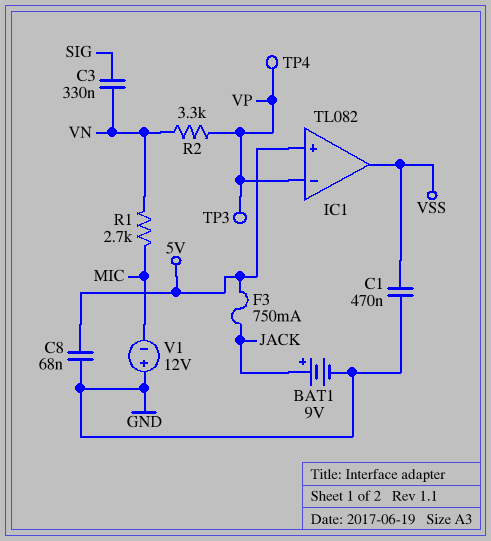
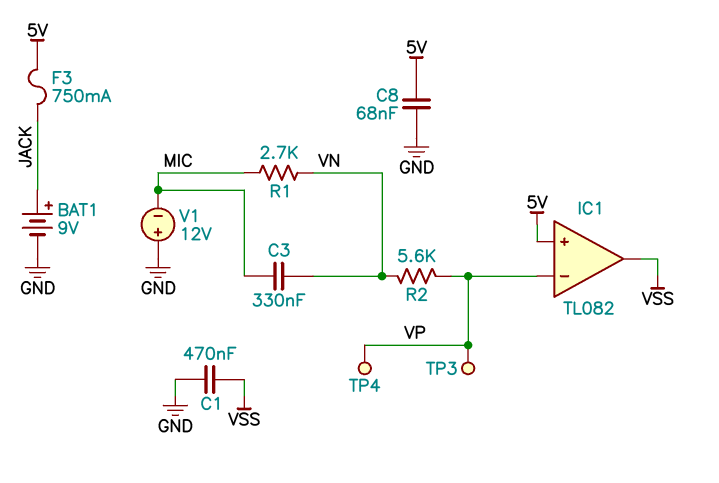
C3: 330nF (SIG, VN) -> 330nF (MIC, VN)
R2: 3.3k (VN, VP) -> 5.6k (VN, VP)

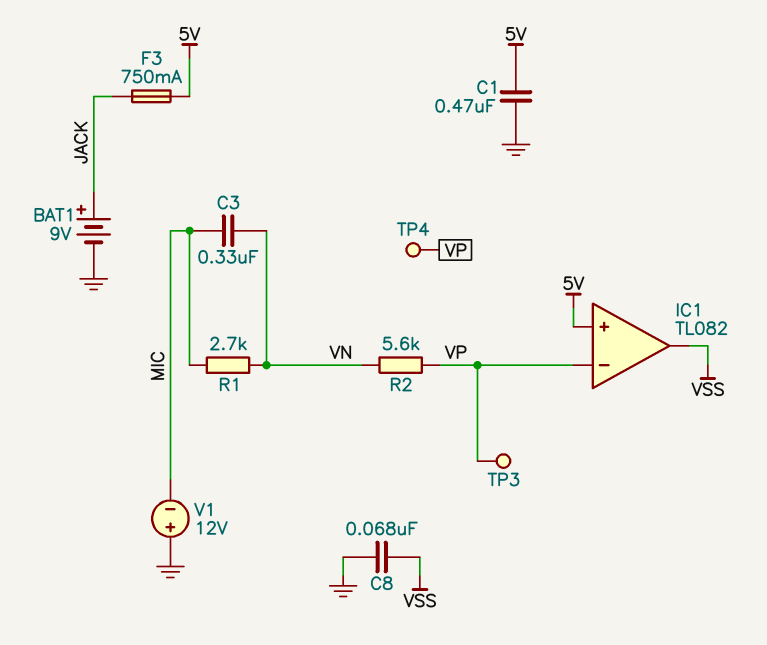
C1: 470nF (GND, VSS) -> 470nF (5V, GND)
C8: 68nF (5V, GND) -> 68nF (GND, VSS)

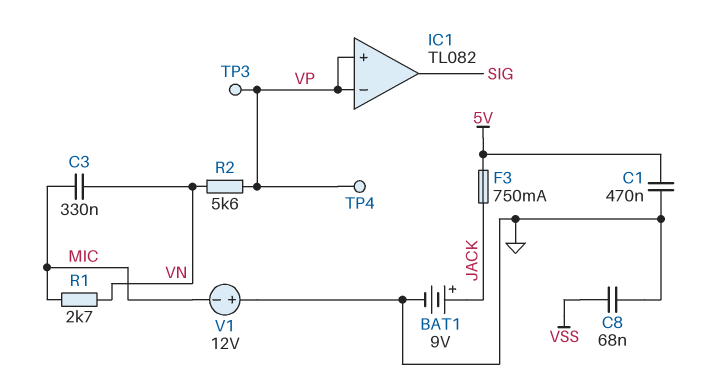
IC1 pin in+: 5V -> VP
IC1 pin out: VSS -> SIG

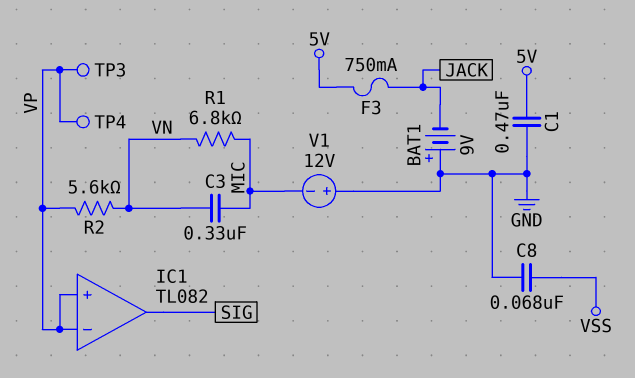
BAT1: 9V (plus JACK, minus GND) -> 9V (plus GND, minus JACK)
R1: 2.7k (MIC, VN) -> 6.8k (MIC, VN)

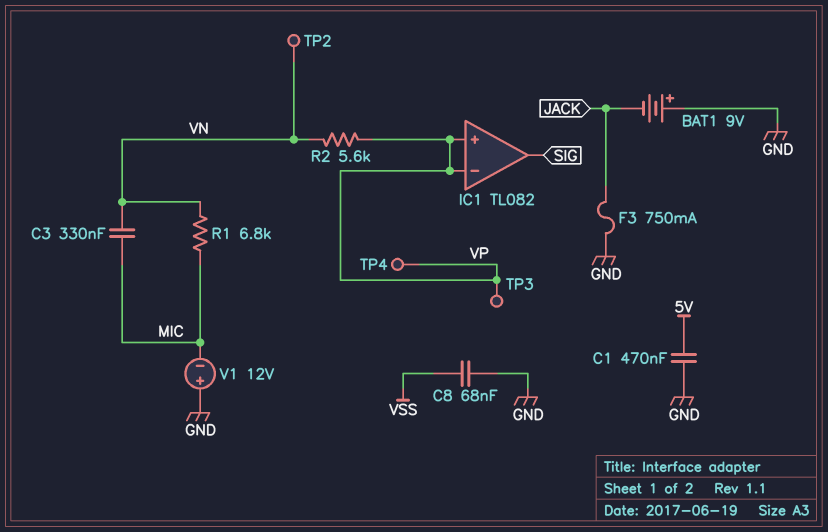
F3: 750mA (5V, JACK) -> 750mA (GND, JACK)
TP2: none -> test point (VN)

